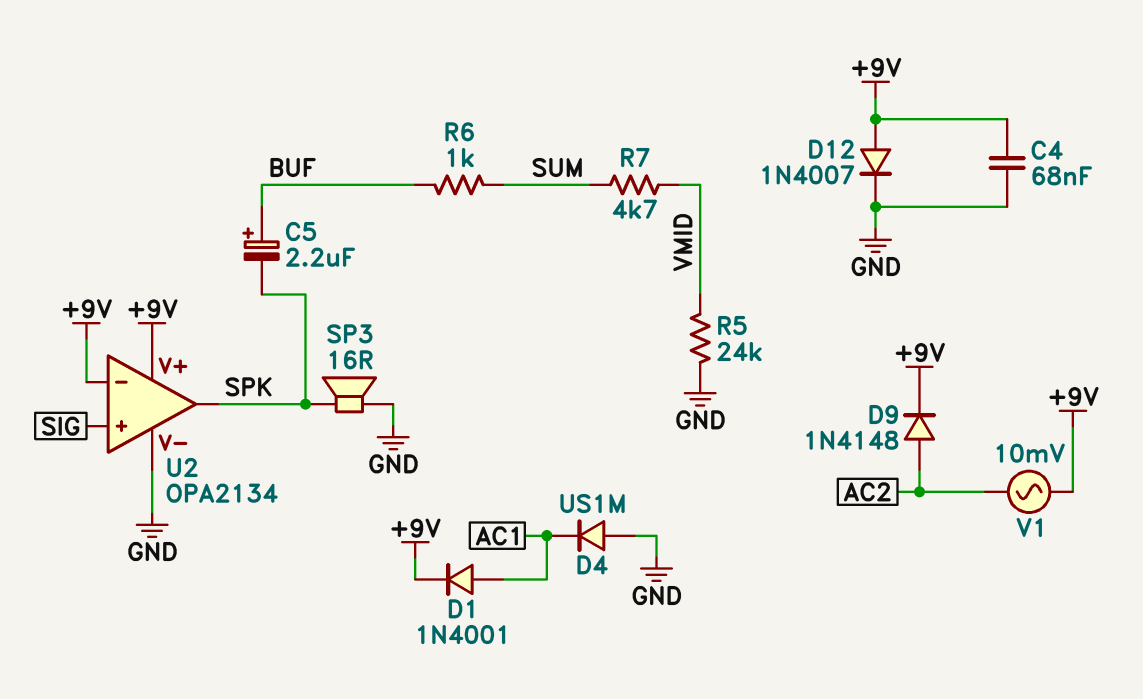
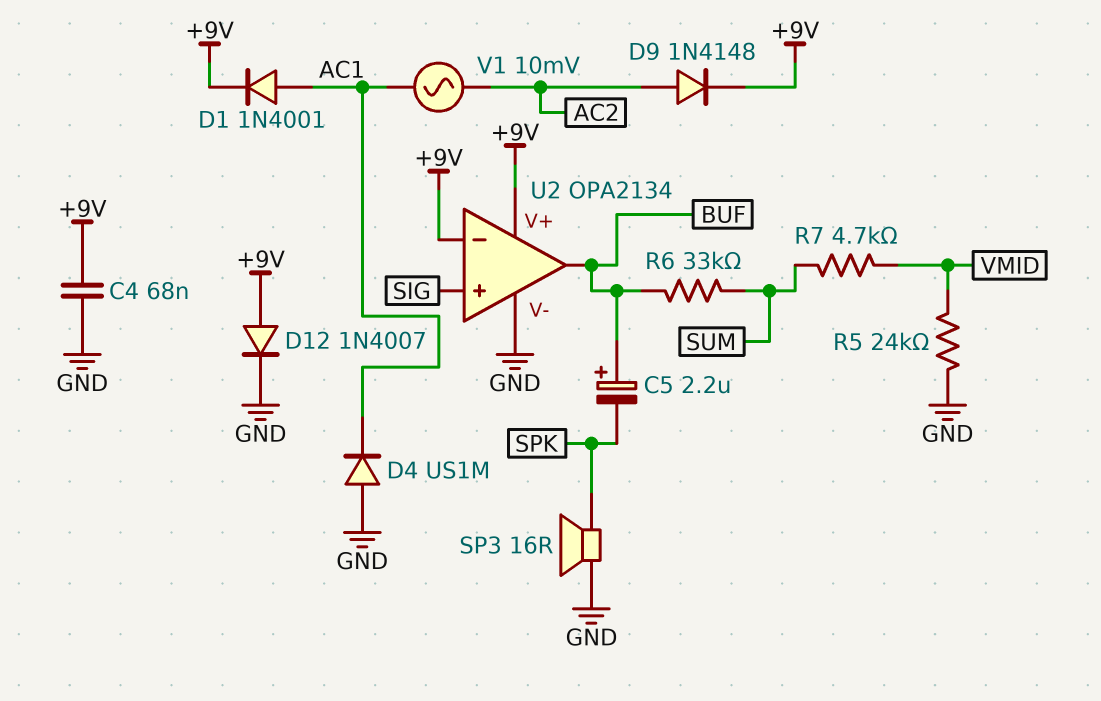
R6: 1k (BUF, SUM) -> 33k (BUF, SUM)
U2 pin out: SPK -> BUF
V1: AC 10mV (+9V, AC2) -> AC 10mV (AC1, AC2)

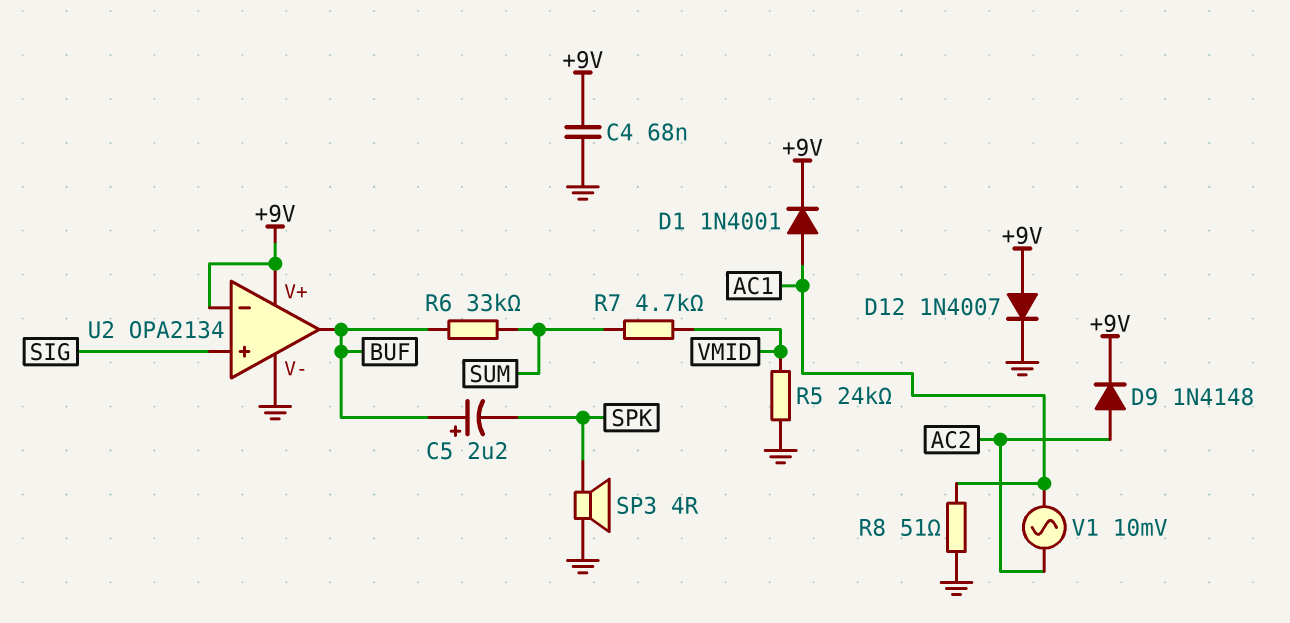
D4: diode US1M (A GND, K AC1) -> none
R8: none -> 51 (AC1, GND)
SP3: speaker 16R (GND, SPK) -> speaker 4R (GND, SPK)

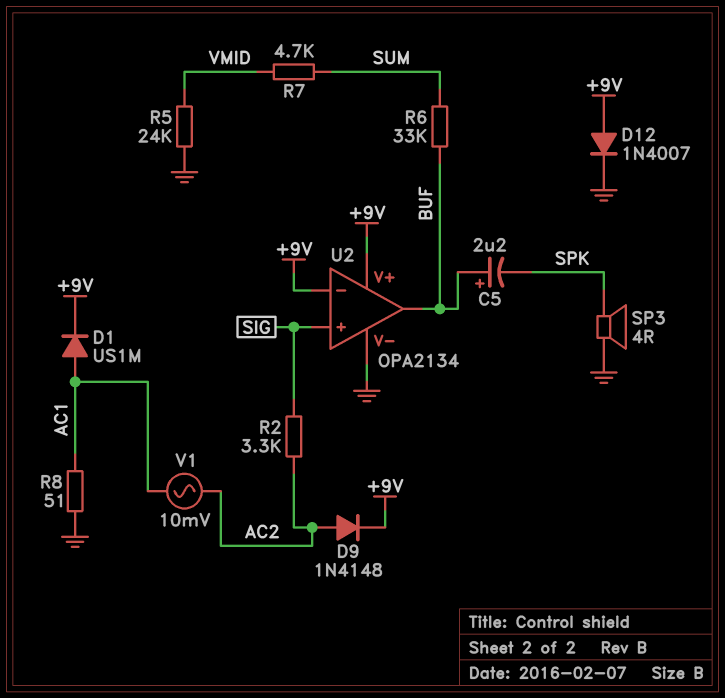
C4: 68nF (+9V, GND) -> none
D1: diode 1N4001 (A AC1, K +9V) -> diode US1M (A AC1, K +9V)
R2: none -> 3.3k (AC2, SIG)

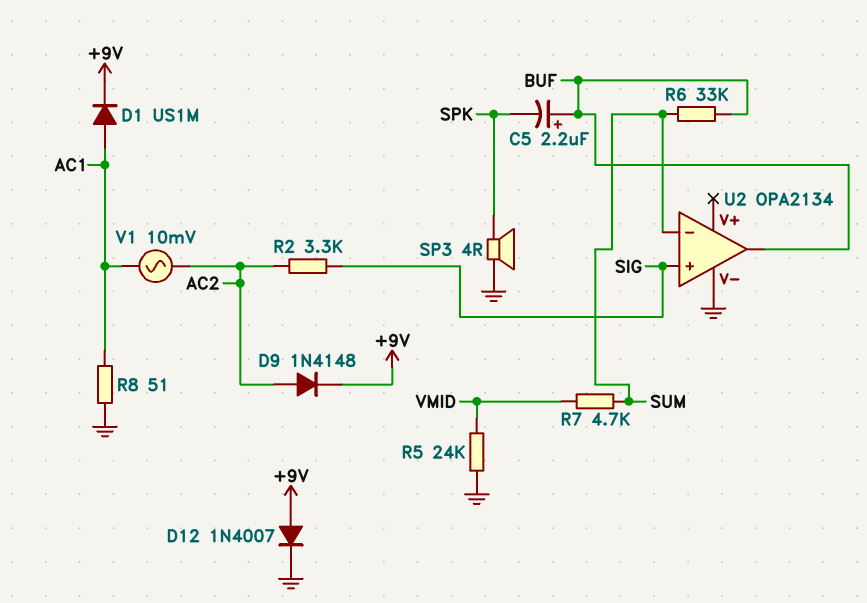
U2 pin V+: +9V -> none
U2 pin in-: +9V -> SUM

